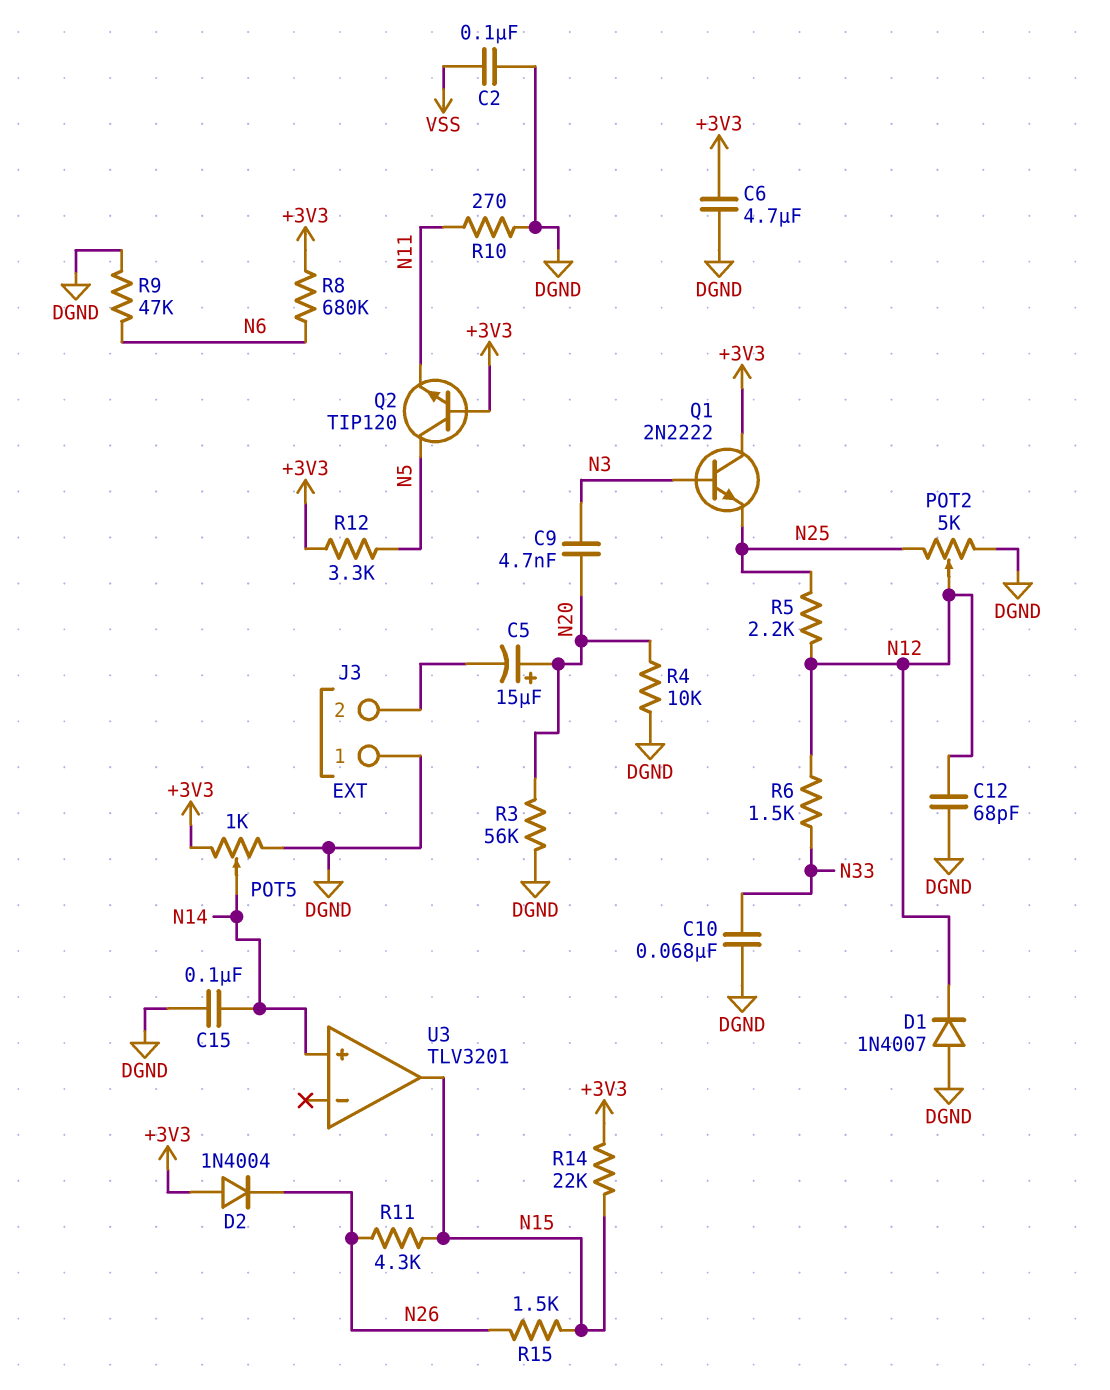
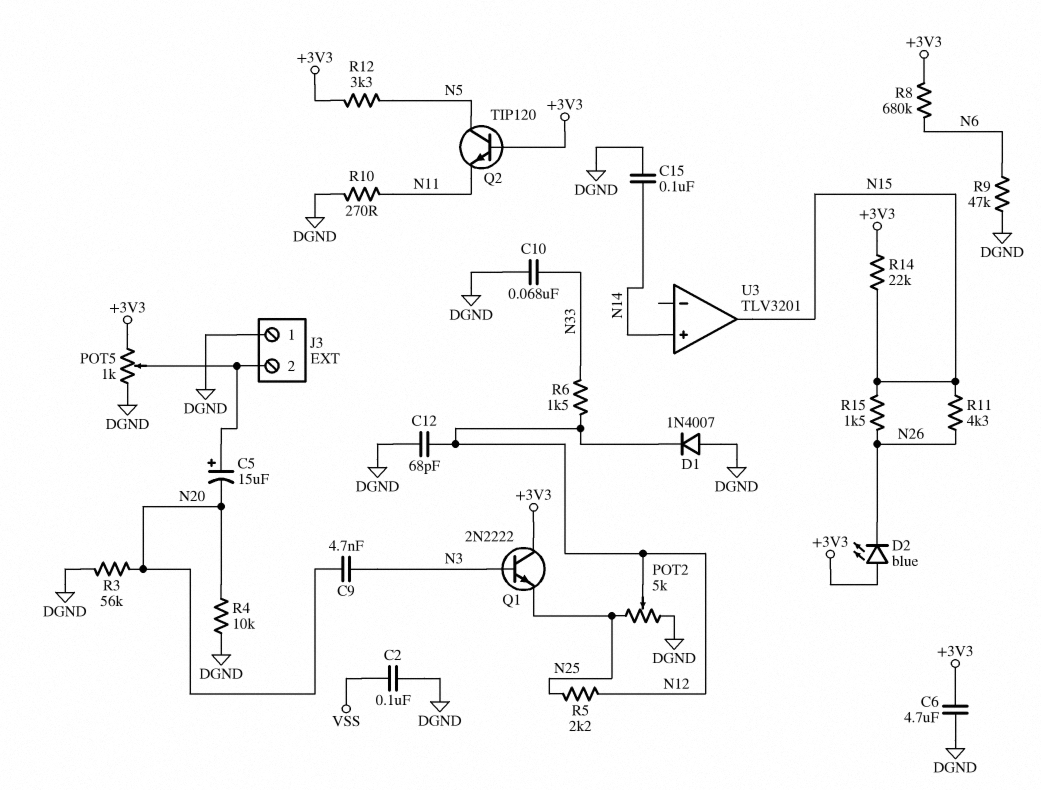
C5: 15uF (plus N20, minus J3/2) -> 15uF (plus J3/2, minus N20)
D2: diode 1N4004 (A +3V3, K N26) -> LED blue (A +3V3, K N26)
POT5: 1k (+3V3, DGND, wiper N14) -> 1k (+3V3, DGND, wiper J3/2)

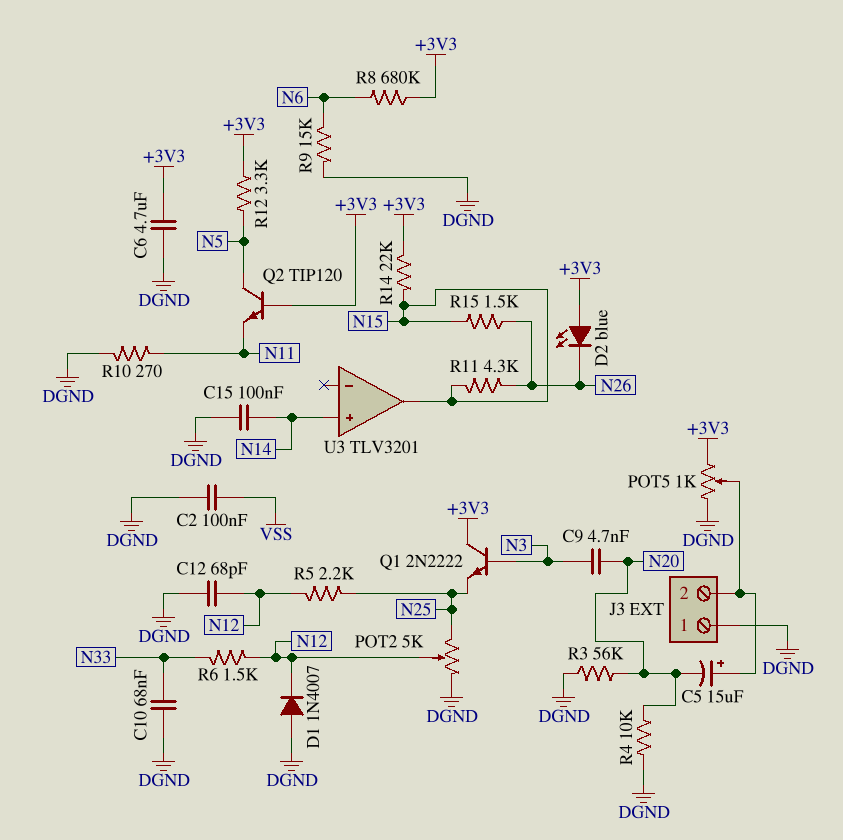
R9: 47k (DGND, N6) -> 15k (DGND, N6)

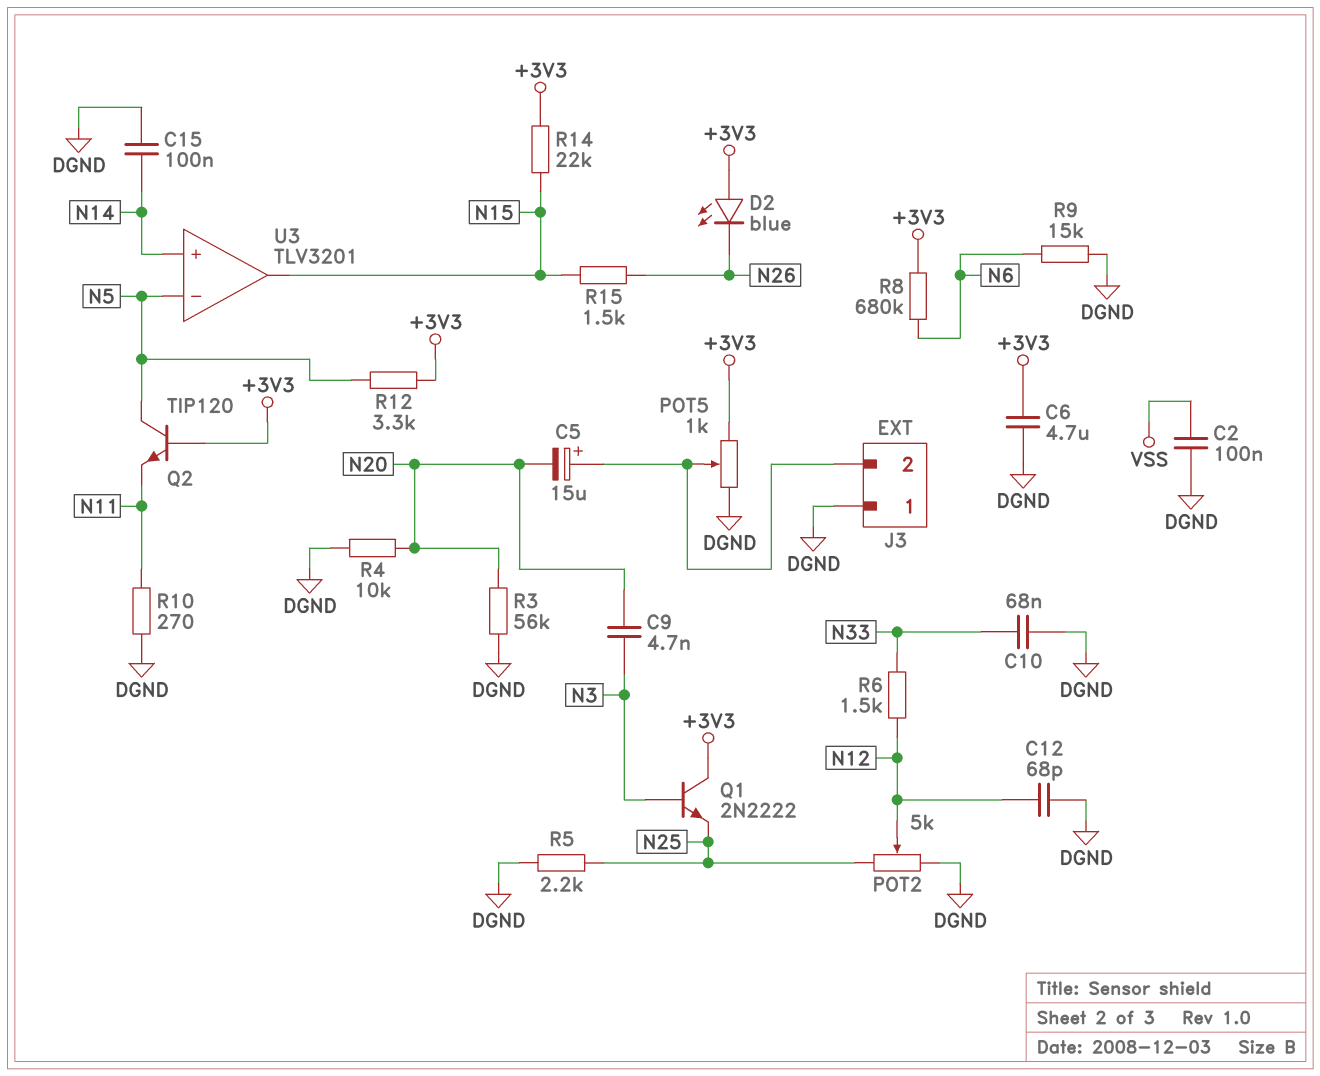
D1: diode 1N4007 (A DGND, K N12) -> none
R5: 2.2k (N12, N25) -> 2.2k (DGND, N25)
R11: 4.3k (N15, N26) -> none
U3 pin in-: none -> N5

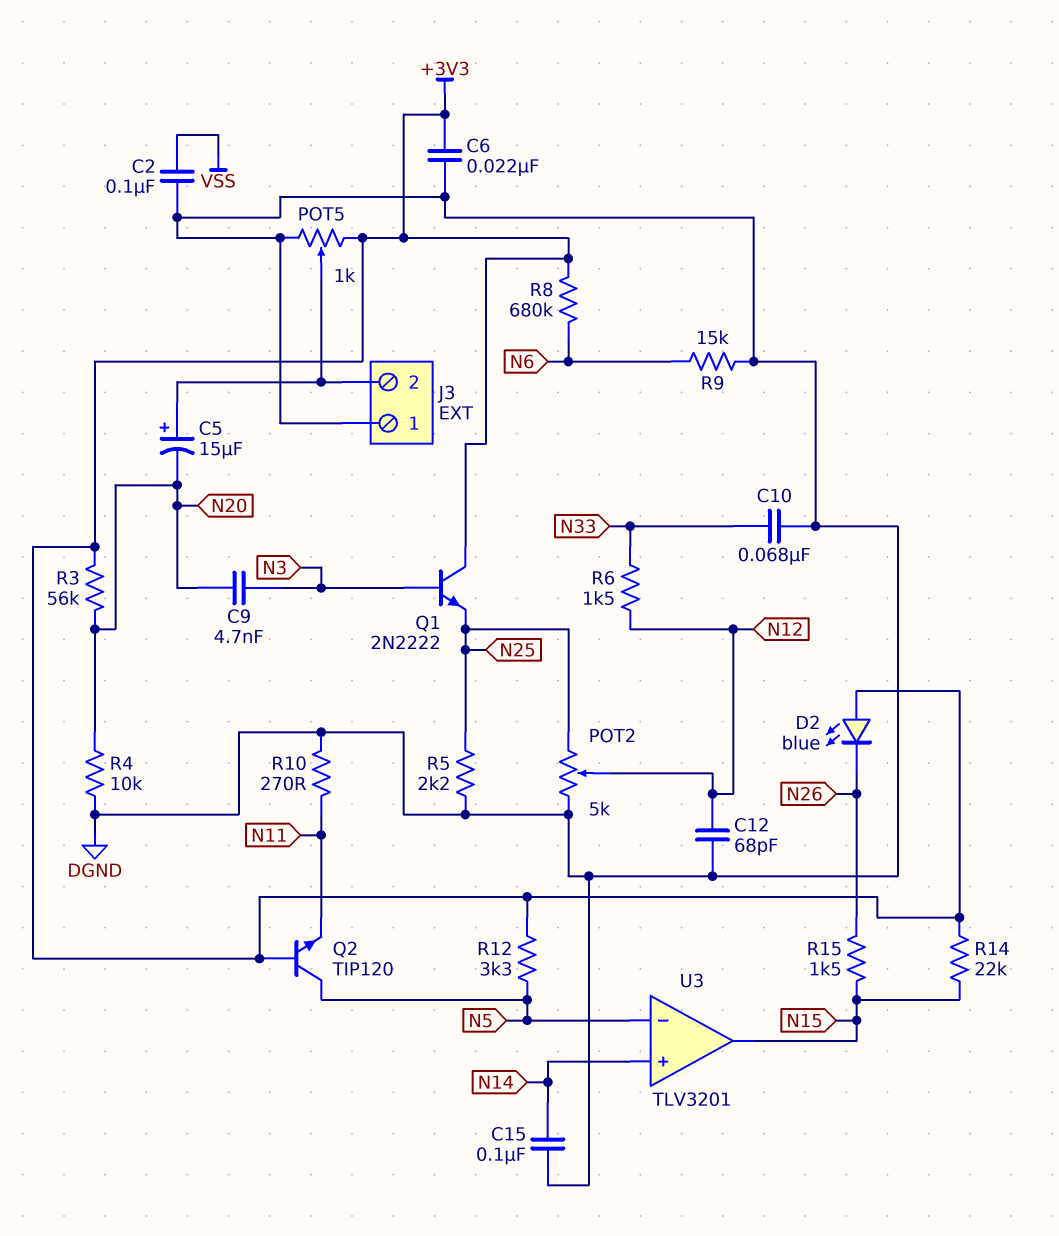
C6: 4.7uF (+3V3, DGND) -> 22nF (+3V3, DGND)
R3: 56k (DGND, N20) -> 56k (+3V3, N20)

